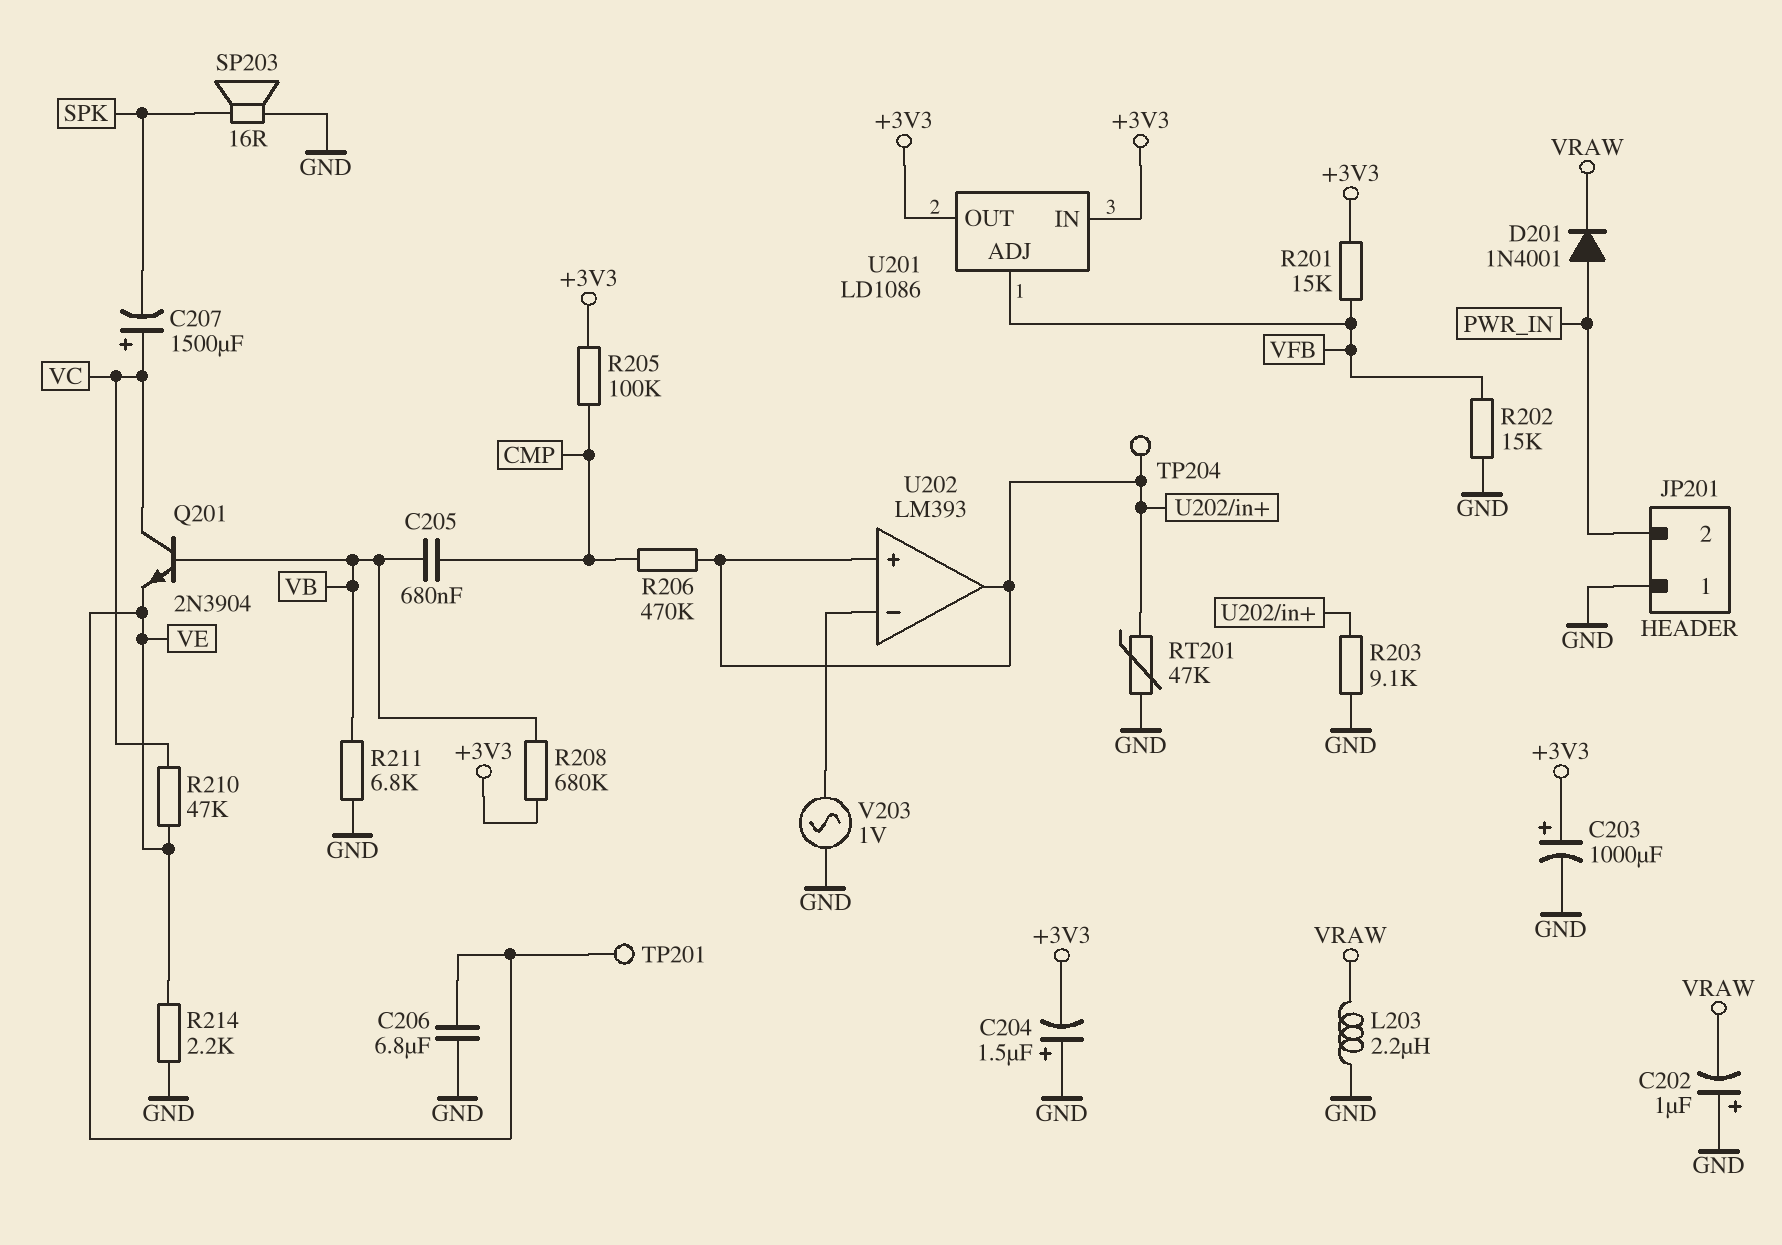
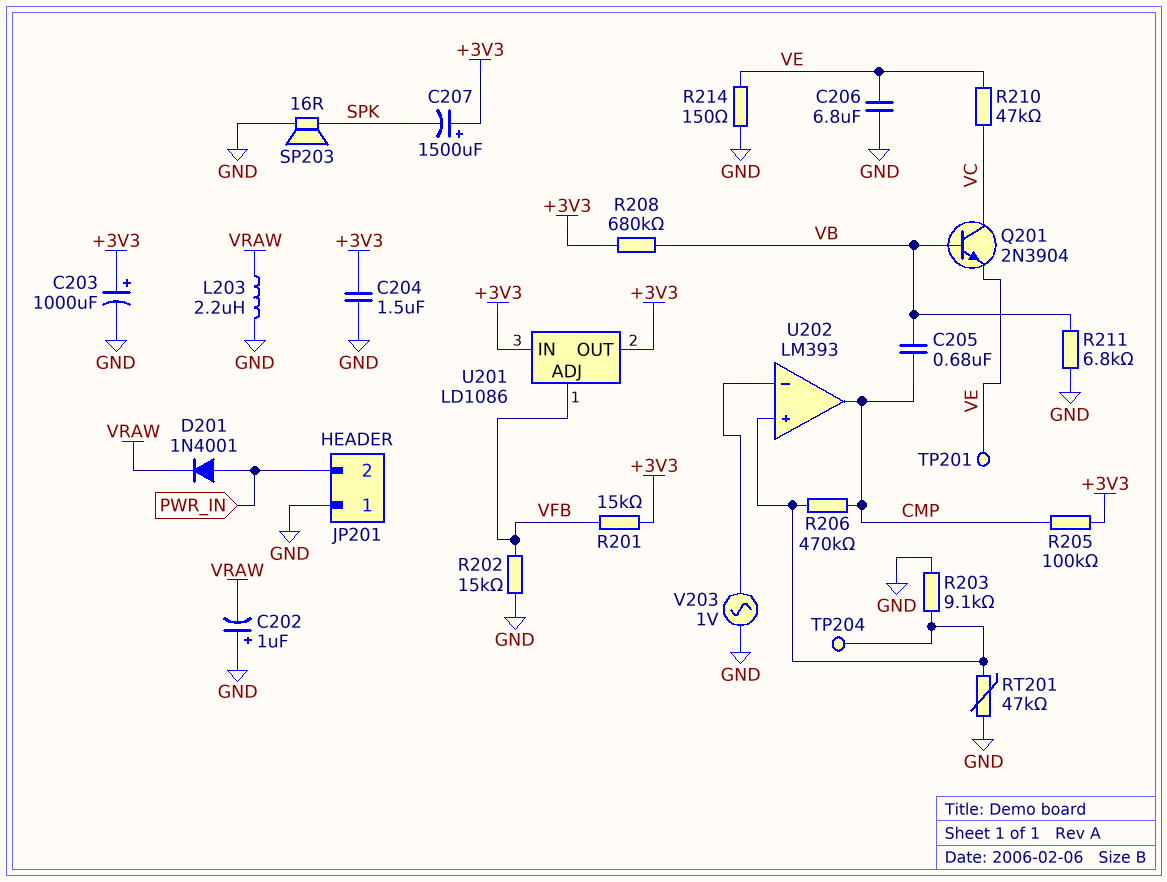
C204: 1.5uF (plus GND, minus +3V3) -> 1.5uF (+3V3, GND)
C207: 1500uF (plus VC, minus SPK) -> 1500uF (plus +3V3, minus SPK)
R214: 2.2k (GND, VE) -> 150 (GND, VE)
U202 pin out: U202/in+ -> CMP

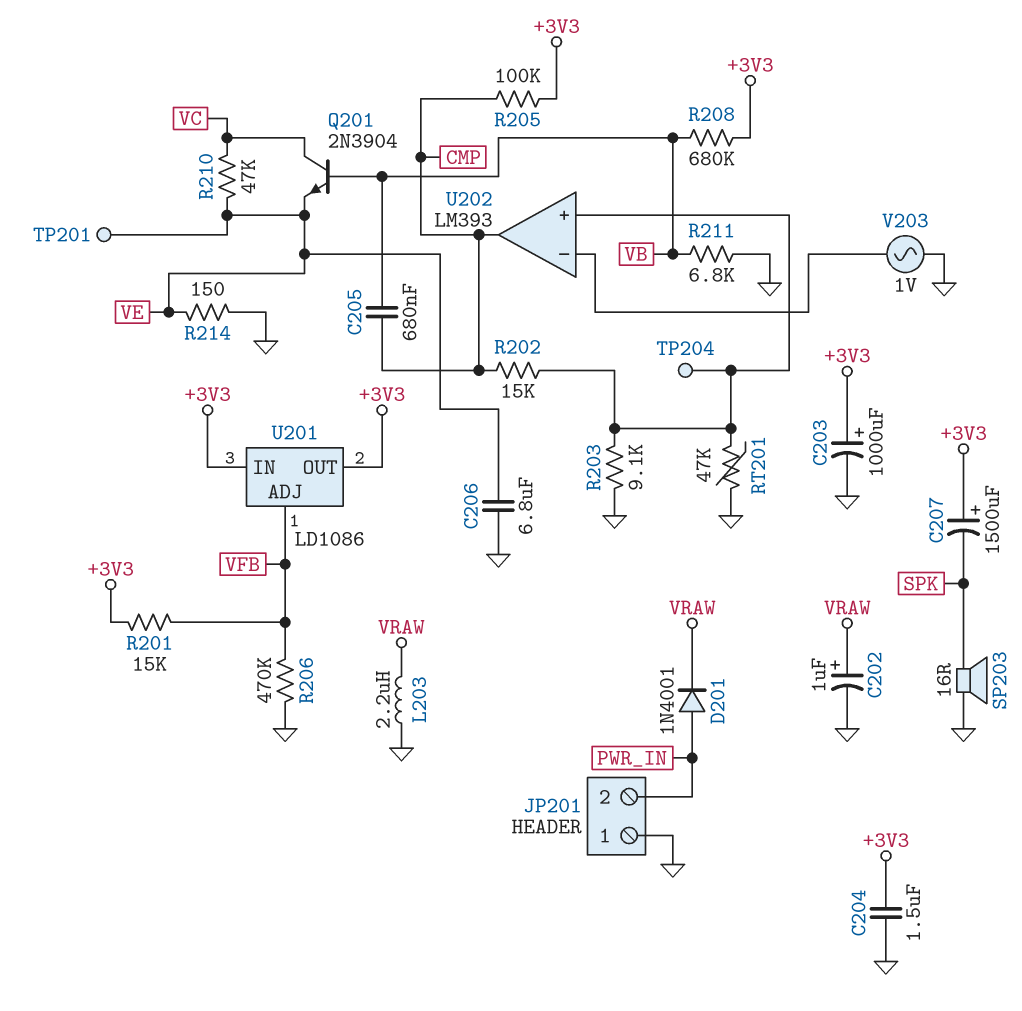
C202: 1uF (plus GND, minus VRAW) -> 1uF (plus VRAW, minus GND)
R202: 15k (GND, VFB) -> 15k (CMP, U202/in+)
R206: 470k (CMP, U202/in+) -> 470k (GND, VFB)

